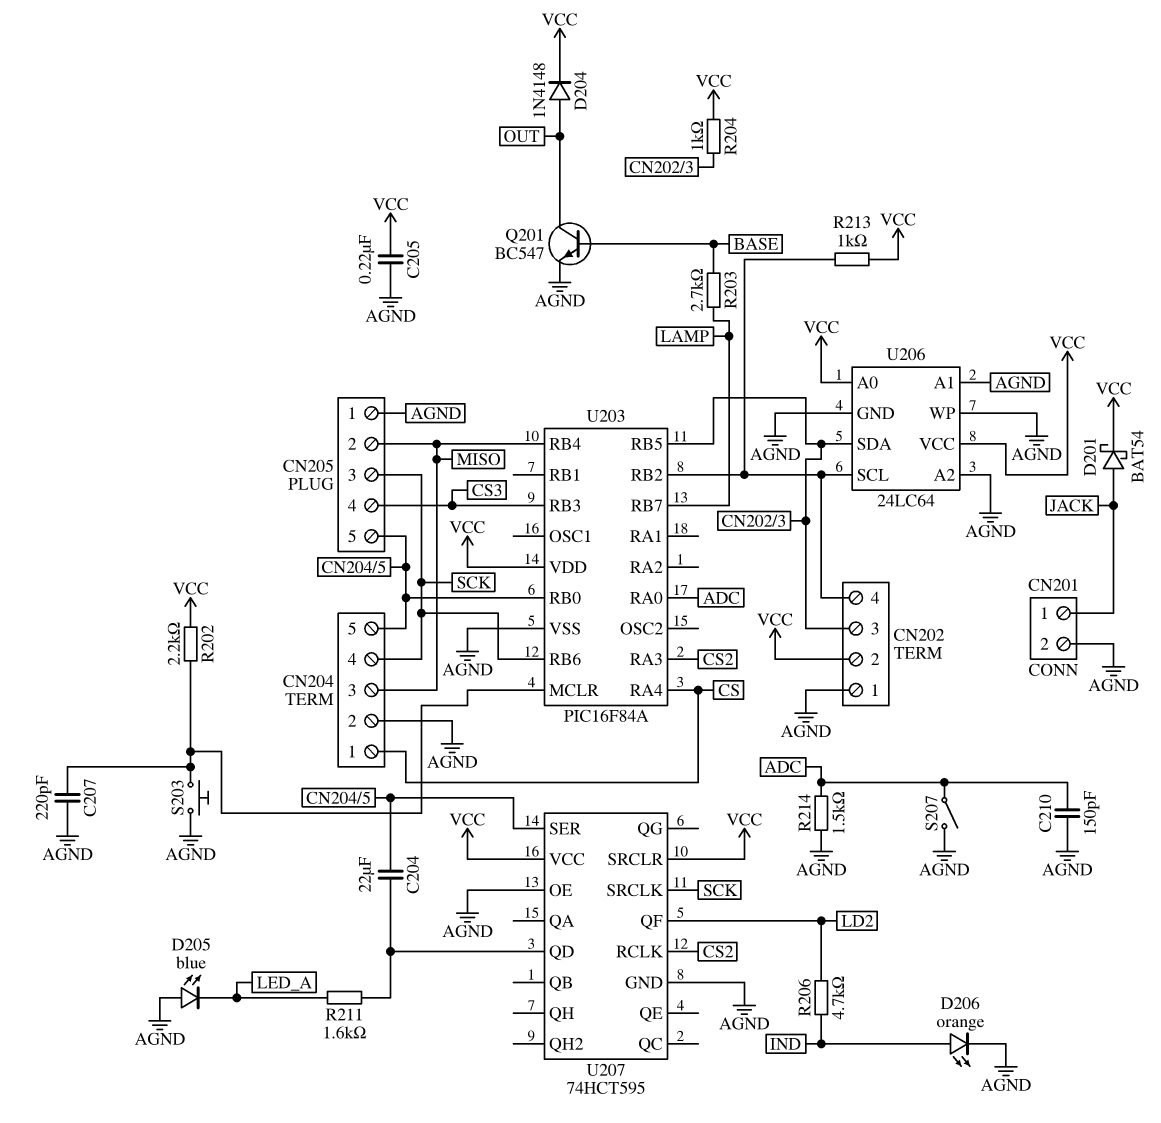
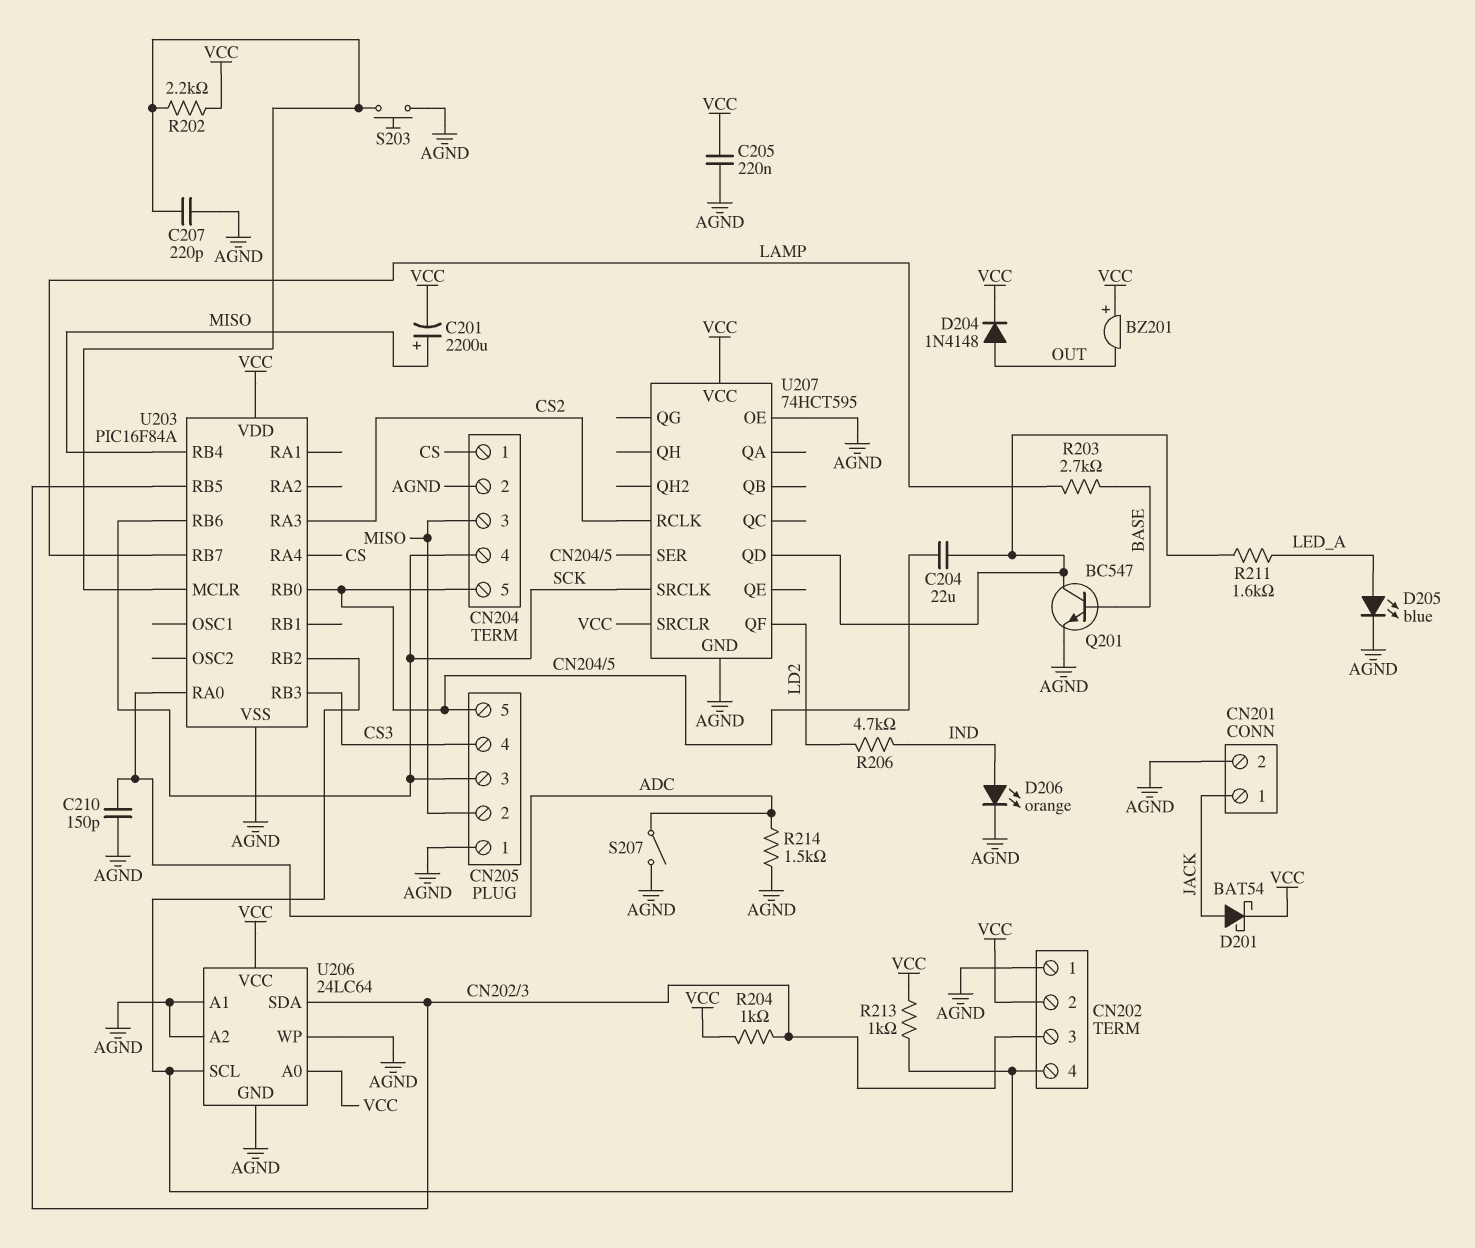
BZ201: none -> buzzer (plus VCC, minus OUT)
C201: none -> 2200uF (plus MISO, minus VCC)
D205: LED blue (A AGND, K LED_A) -> LED blue (A LED_A, K AGND)
Q201: NPN BC547 (B BASE, C OUT, E AGND) -> NPN BC547 (B BASE, C U207/QD, E AGND)

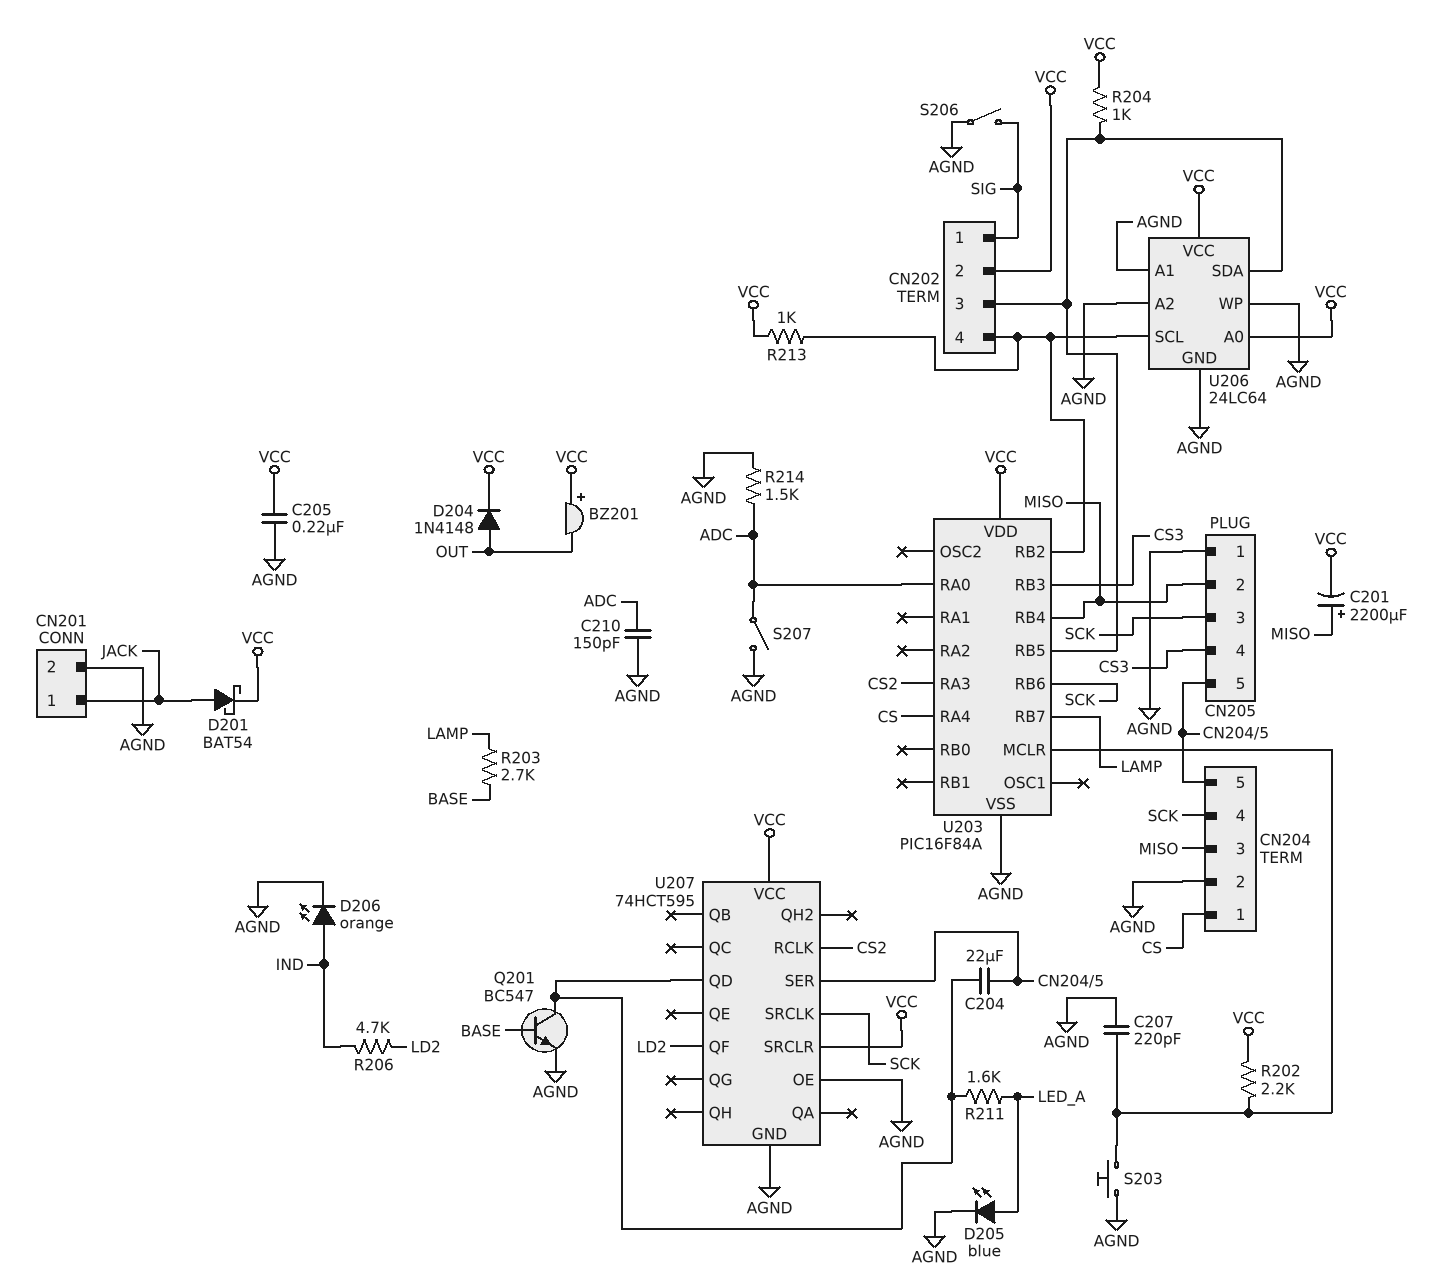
CN202 pin 1: AGND -> SIG
S206: none -> switch (AGND, SIG)
U203 pin RB0: CN204/5 -> none

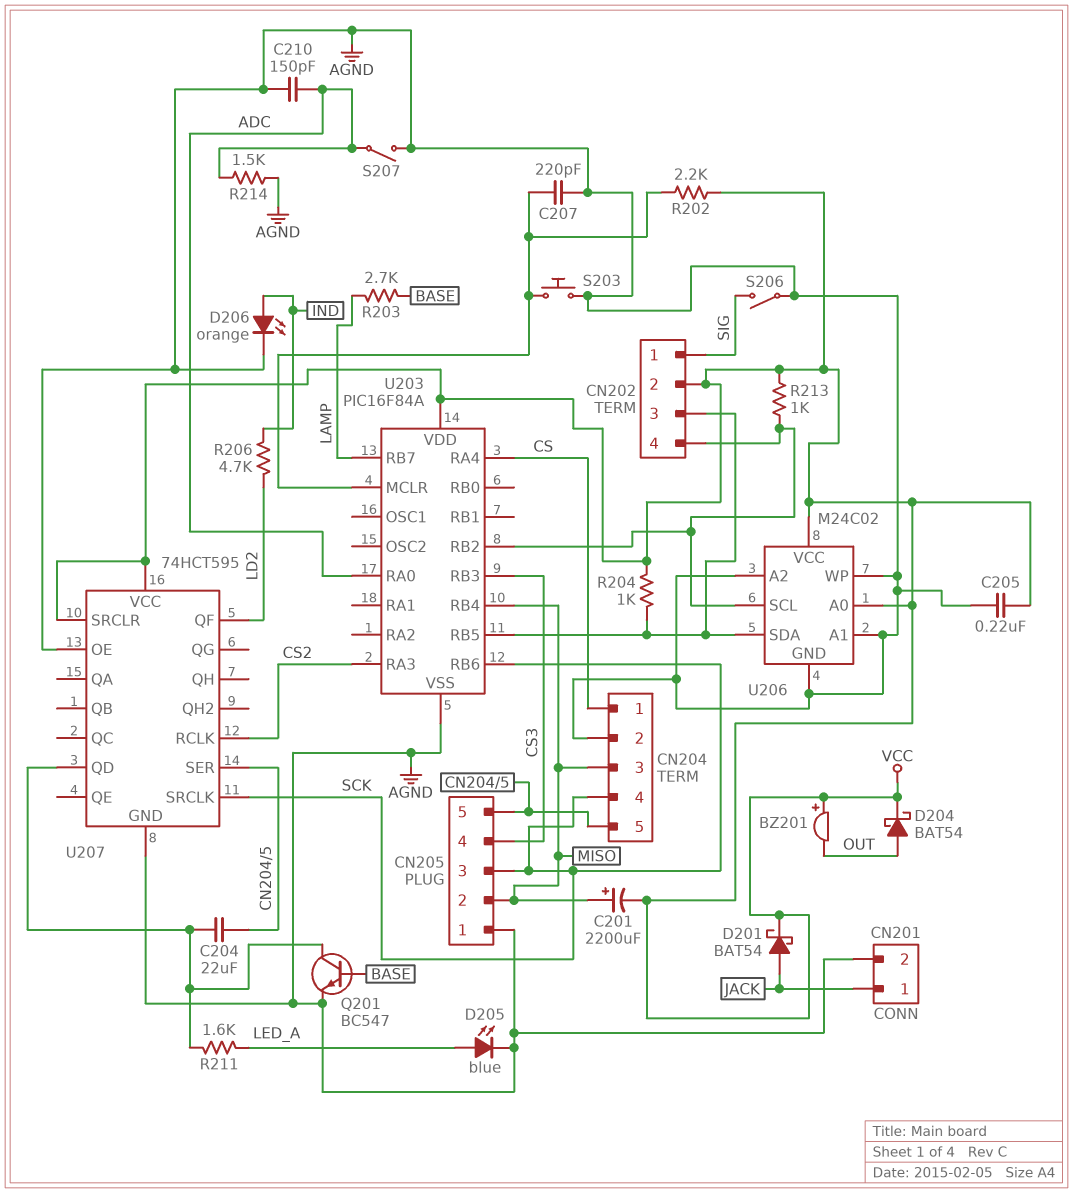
D204: diode 1N4148 (A OUT, K VCC) -> schottky BAT54 (A OUT, K VCC)
U206: 24LC64 -> M24C02

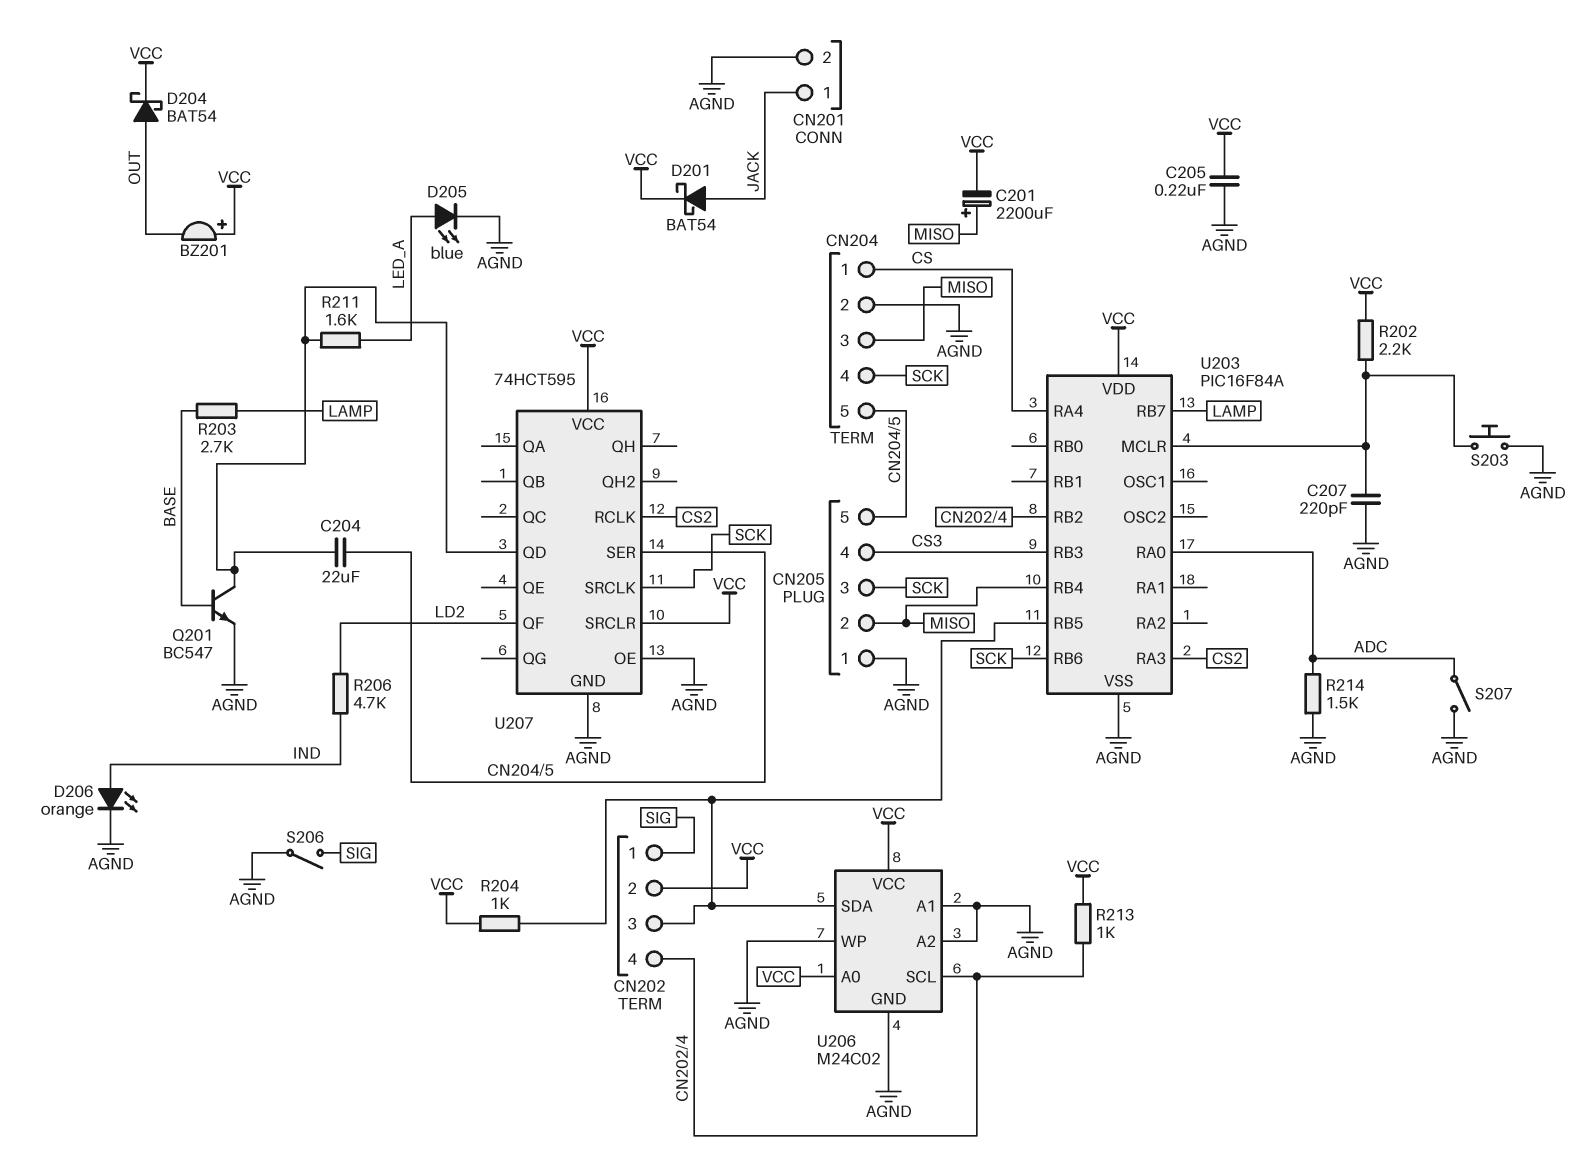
C210: 150pF (ADC, AGND) -> none

